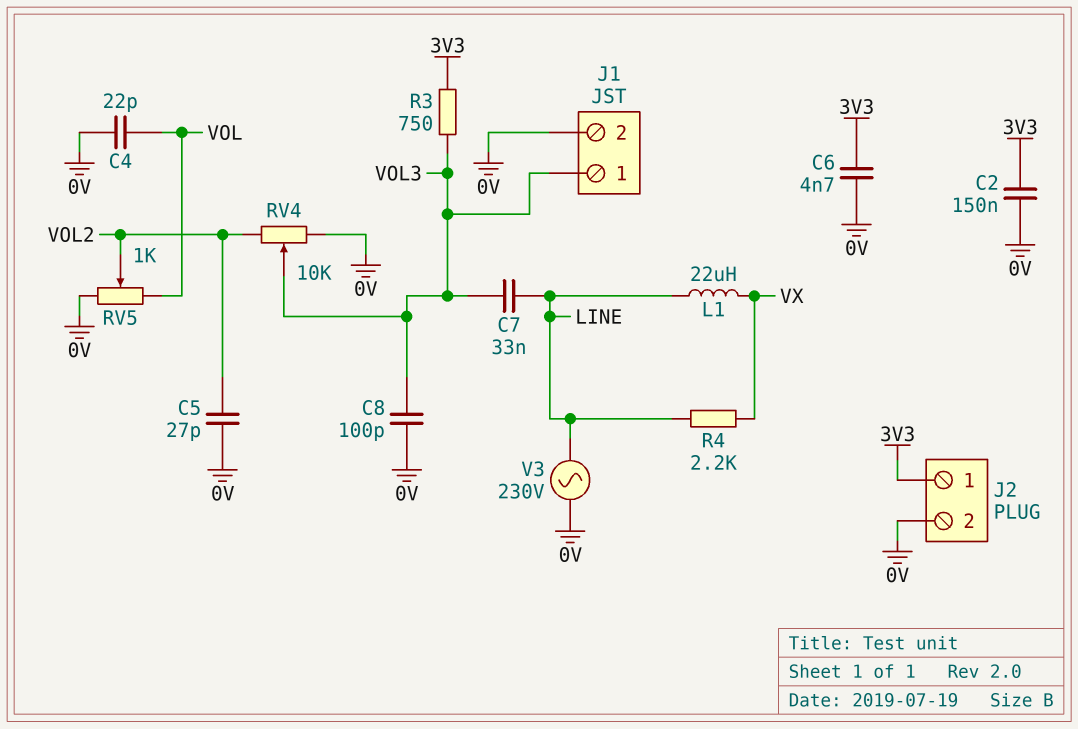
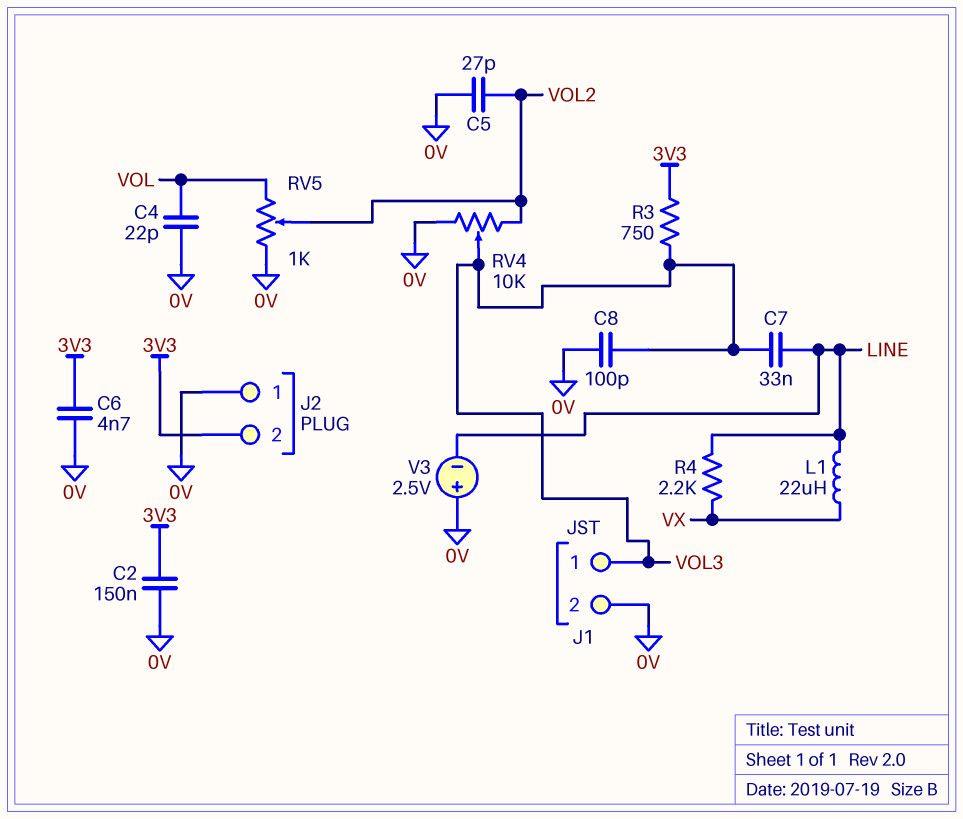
J2 pin 1: 3V3 -> 0V
J2 pin 2: 0V -> 3V3
V3: AC 230V (0V, LINE) -> 2.5V (plus 0V, minus LINE)

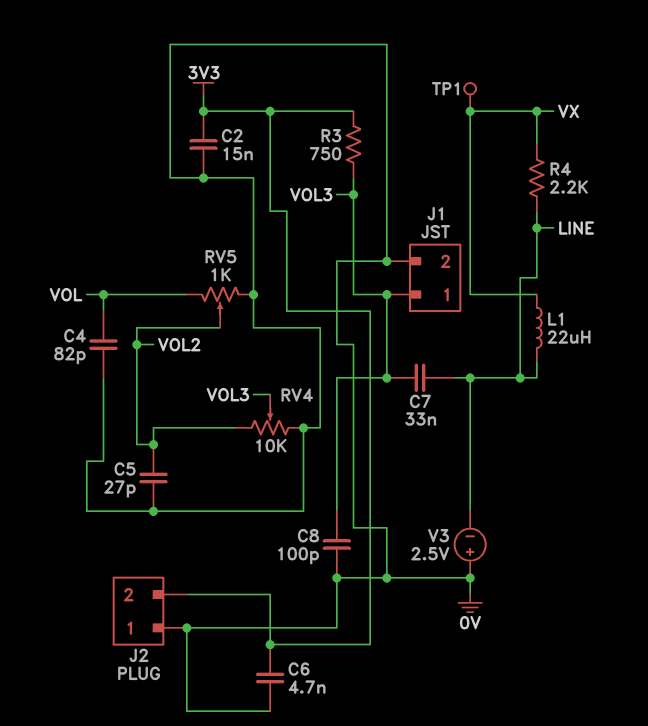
C2: 150nF (0V, 3V3) -> 15nF (0V, 3V3)
C4: 22pF (0V, VOL) -> 82pF (0V, VOL)
TP1: none -> test point (VX)

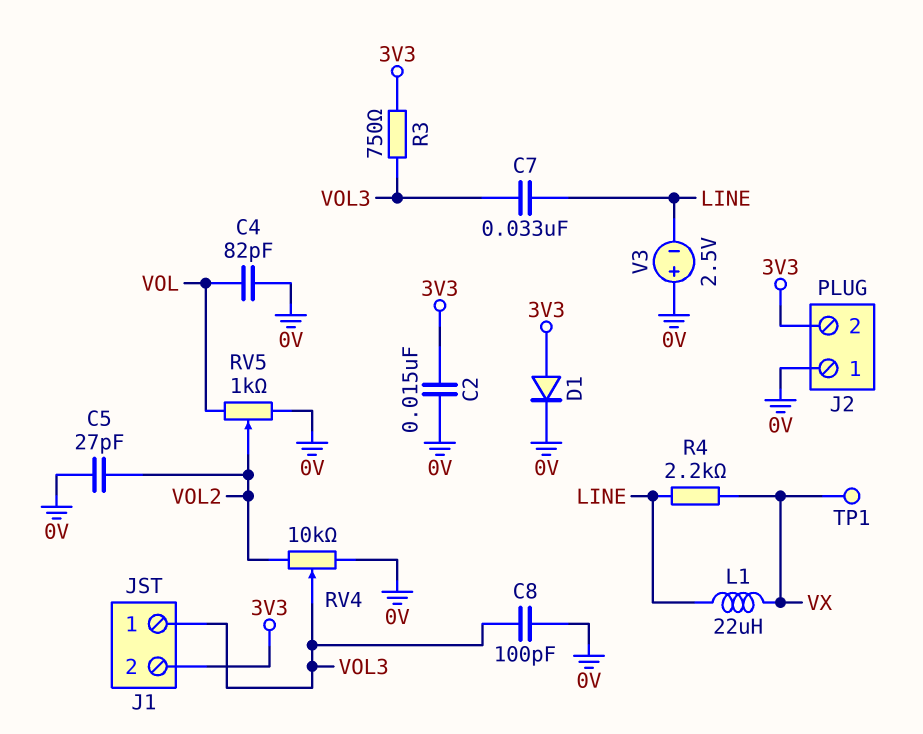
C6: 4.7nF (0V, 3V3) -> none
D1: none -> diode (A 3V3, K 0V)
J1 pin 2: 0V -> 3V3

